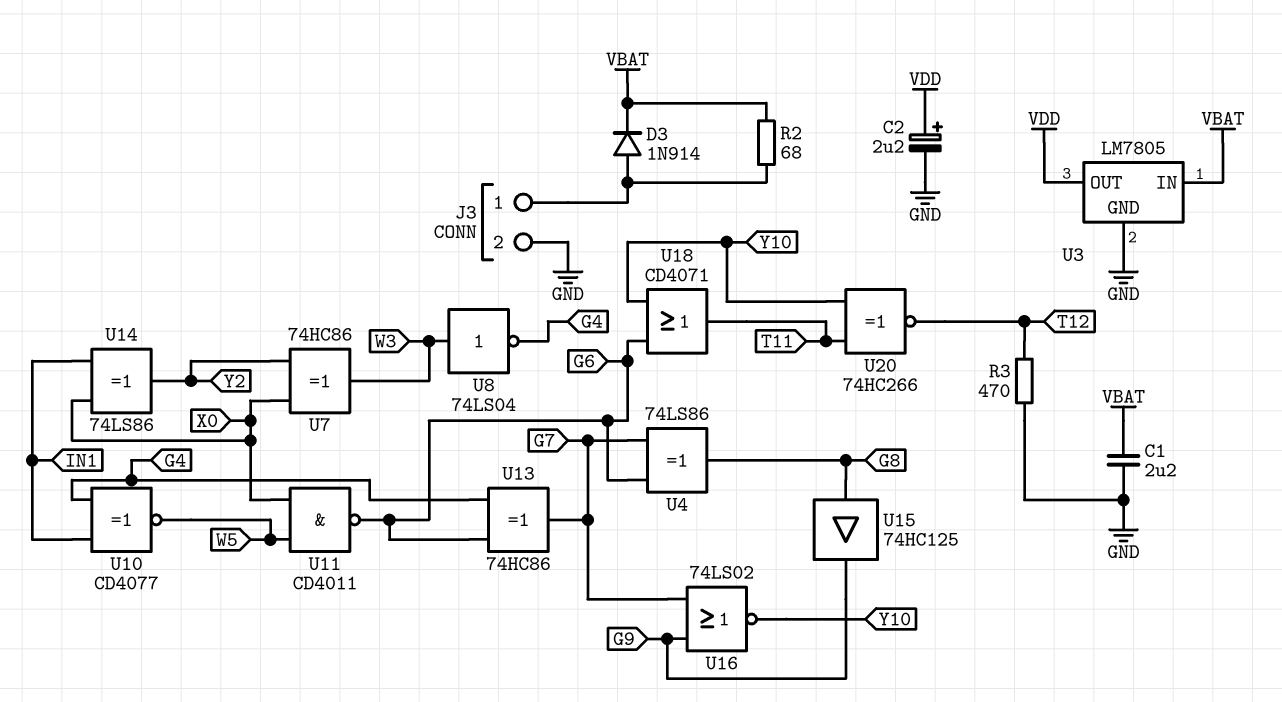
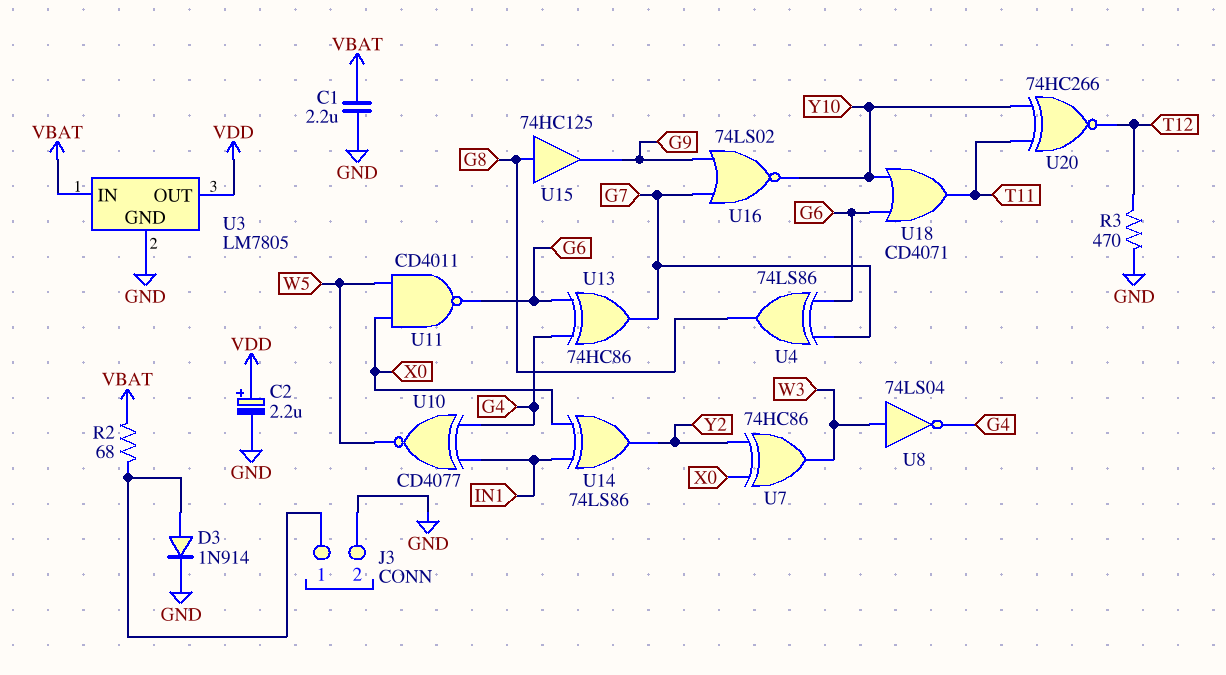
D3: diode 1N914 (A J3/1, K VBAT) -> diode 1N914 (A J3/1, K GND)

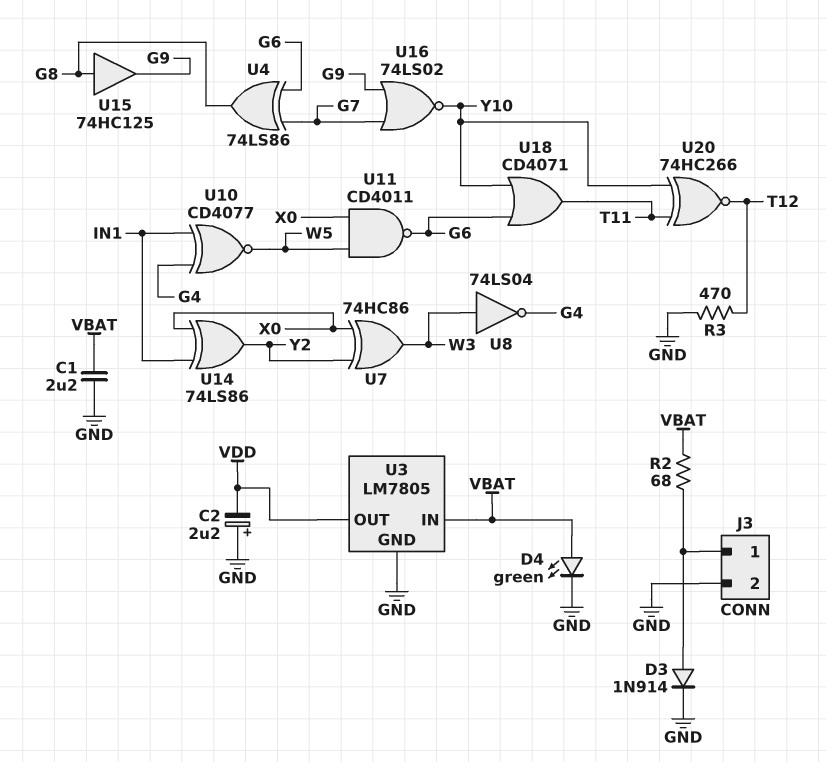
C2: 2.2uF (plus VDD, minus GND) -> 2.2uF (plus GND, minus VDD)
D4: none -> LED green (A VBAT, K GND)
U13: XOR 74HC86 (in G4, in G6, out G7) -> none

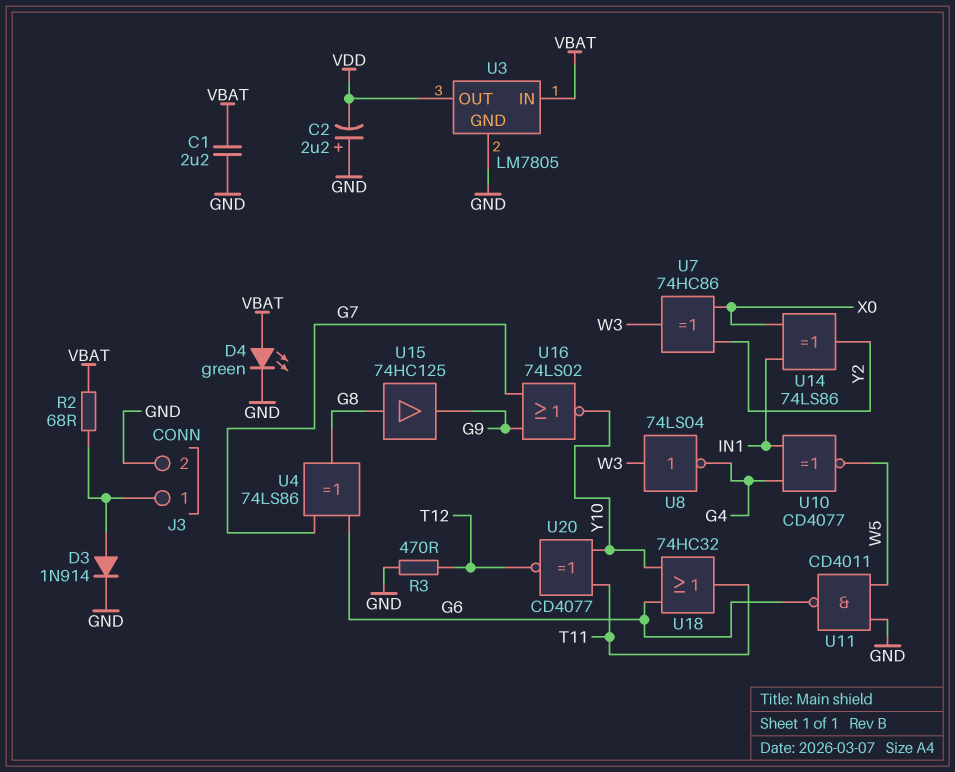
U11: NAND CD4011 (in W5, in X0, out G6) -> NAND CD4011 (in GND, in W5, out G6)
U18: OR CD4071 (in G6, in Y10, out T11) -> OR 74HC32 (in G6, in Y10, out T11)
U20: XNOR 74HC266 (in T11, in Y10, out T12) -> XNOR CD4077 (in T11, in Y10, out T12)

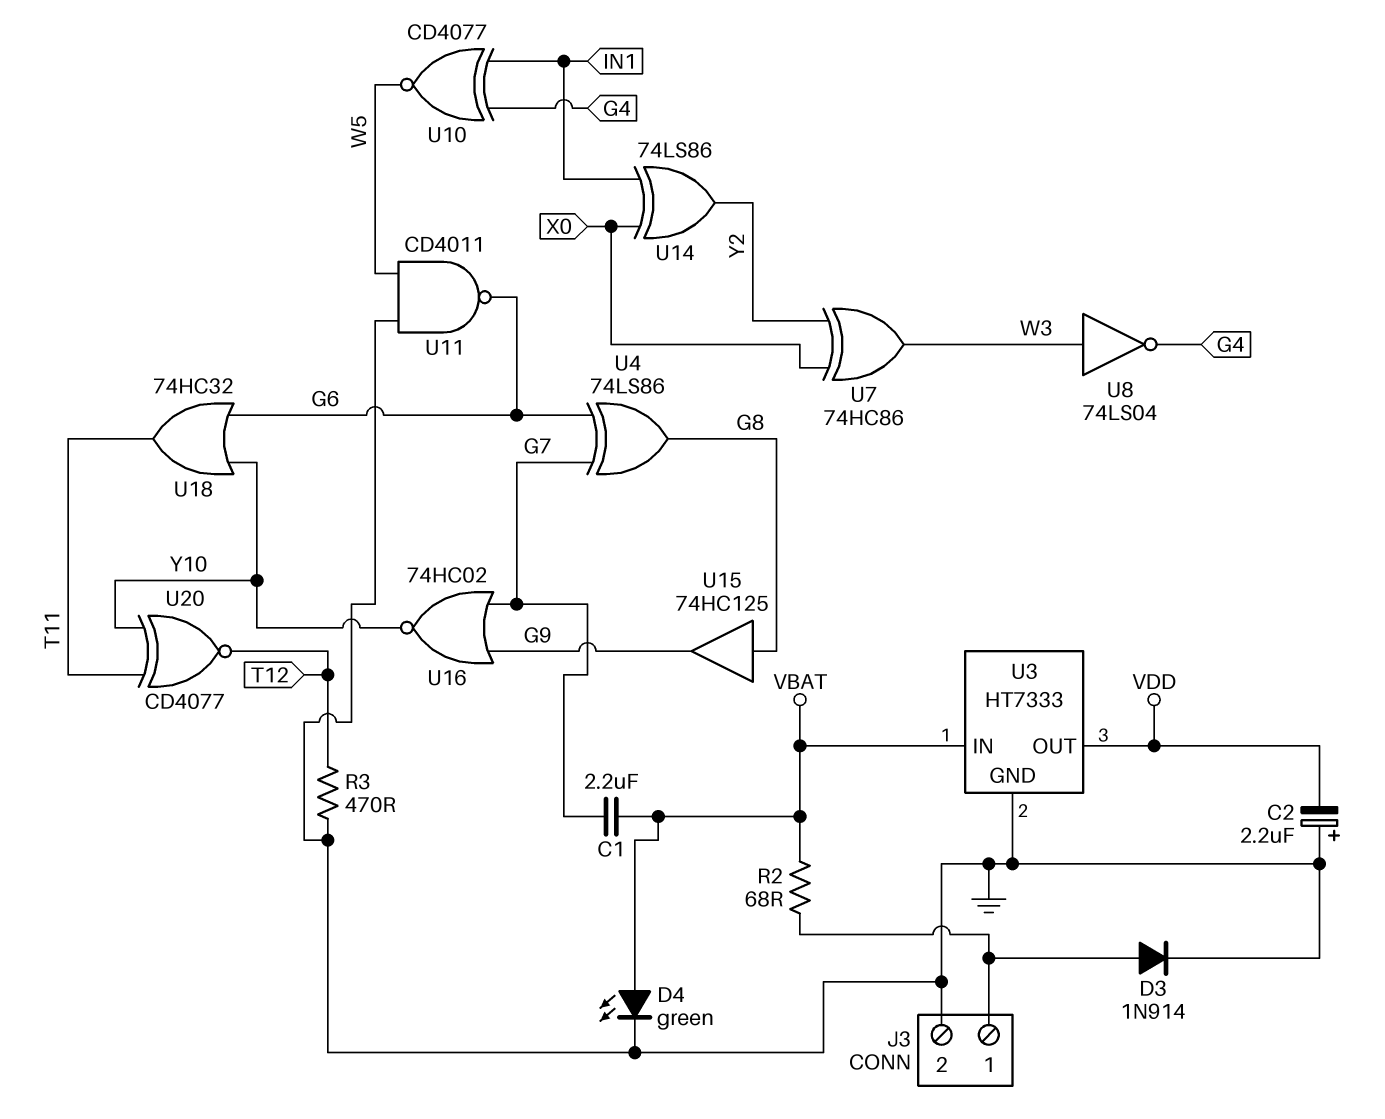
C1: 2.2uF (GND, VBAT) -> 2.2uF (G7, VBAT)
U3: LM7805 -> HT7333
U16: NOR 74LS02 (in G7, in G9, out Y10) -> NOR 74HC02 (in G7, in G9, out Y10)

